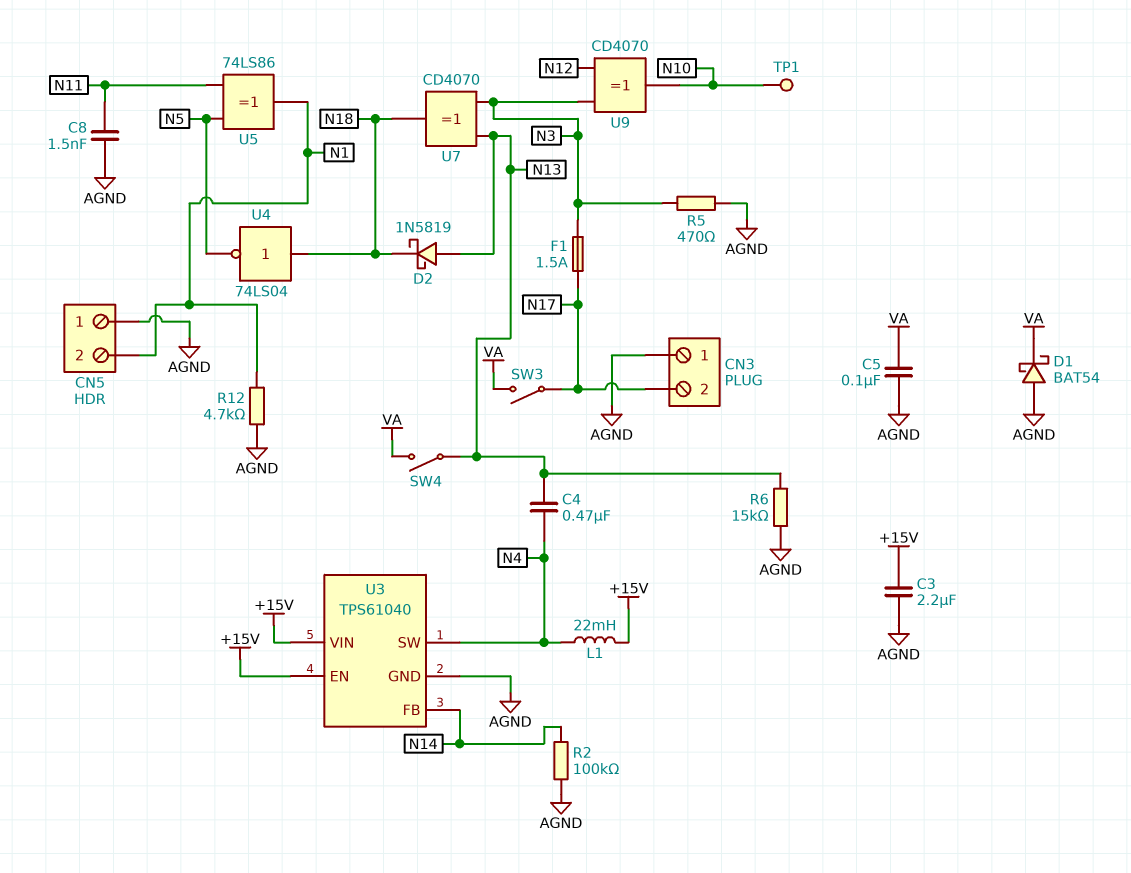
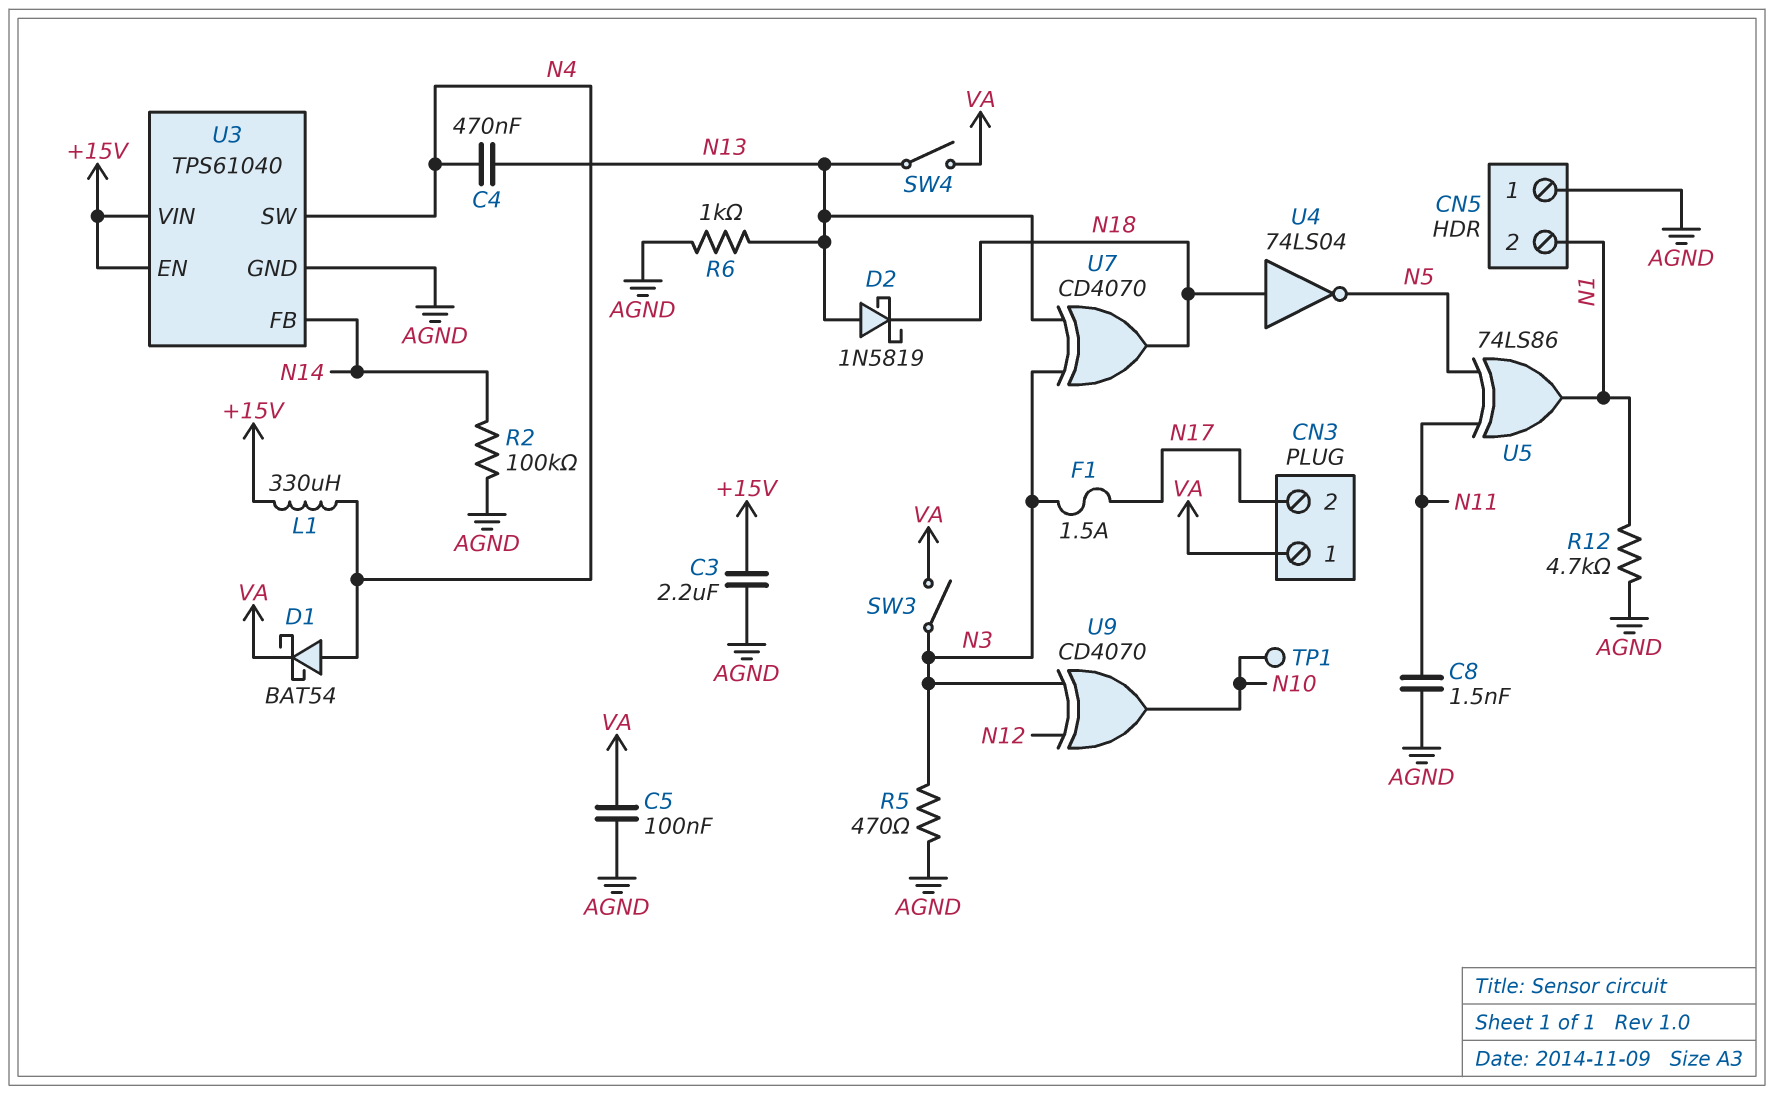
CN3 pin 1: AGND -> VA
D1: schottky BAT54 (A AGND, K VA) -> schottky BAT54 (A N4, K VA)
L1: 22mH (+15V, N4) -> 330uH (+15V, N4)
R6: 15k (AGND, N13) -> 1k (AGND, N13)
SW3: switch (N17, VA) -> switch (N3, VA)

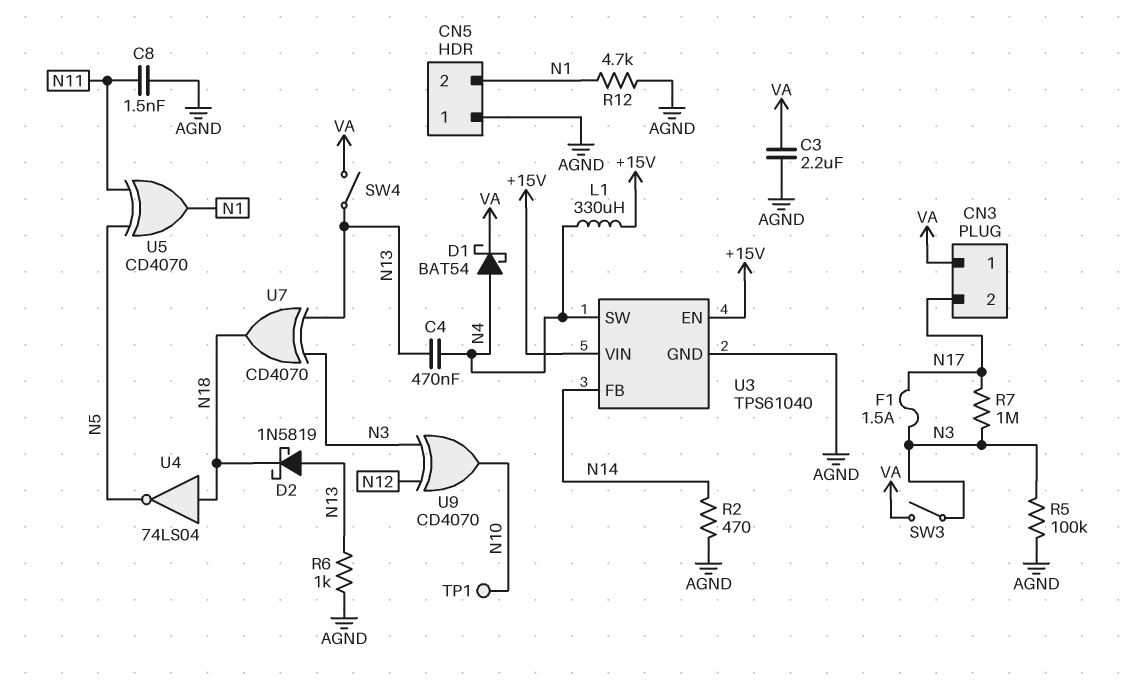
C3: 2.2uF (+15V, AGND) -> 2.2uF (AGND, VA)
C5: 100nF (AGND, VA) -> none
R2: 100k (AGND, N14) -> 470 (AGND, N14)
R5: 470 (AGND, N3) -> 100k (AGND, N3)
R7: none -> 1M (N3, N17)
U5: XOR 74LS86 (in N5, in N11, out N1) -> XOR CD4070 (in N5, in N11, out N1)

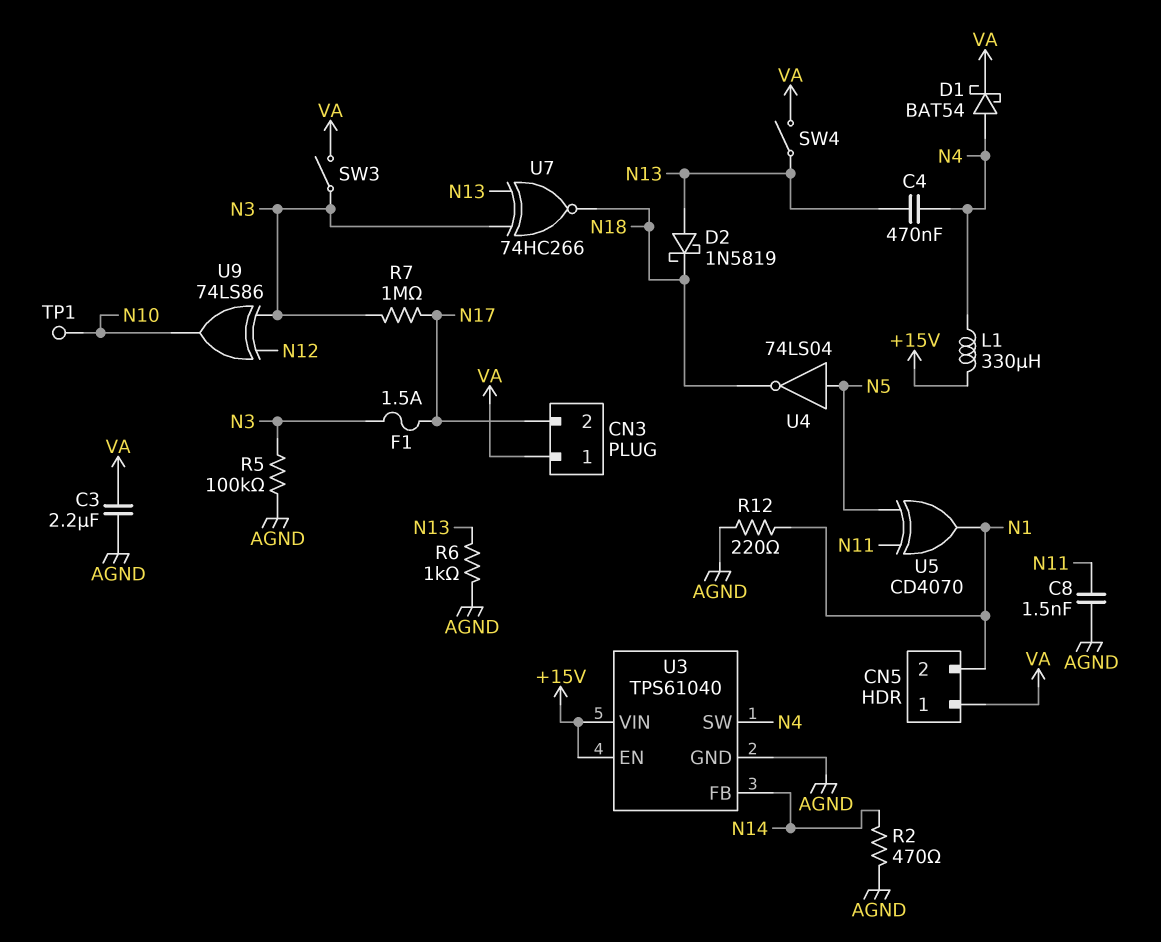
CN5 pin 1: AGND -> VA
R12: 4.7k (AGND, N1) -> 220 (AGND, N1)
U4: NOT 74LS04 (in N18, out N5) -> NOT 74LS04 (in N5, out N18)
U7: XOR CD4070 (in N3, in N13, out N18) -> XNOR 74HC266 (in N3, in N13, out N18)
U9: XOR CD4070 (in N3, in N12, out N10) -> XOR 74LS86 (in N3, in N12, out N10)

